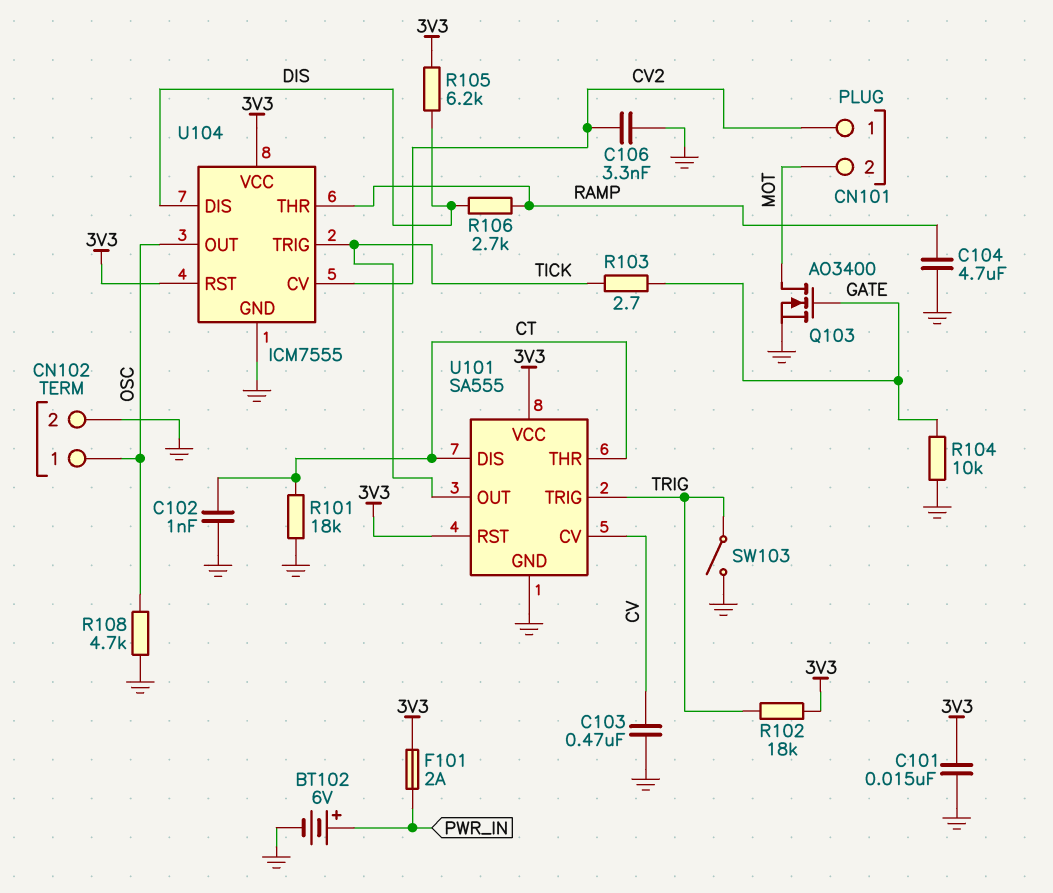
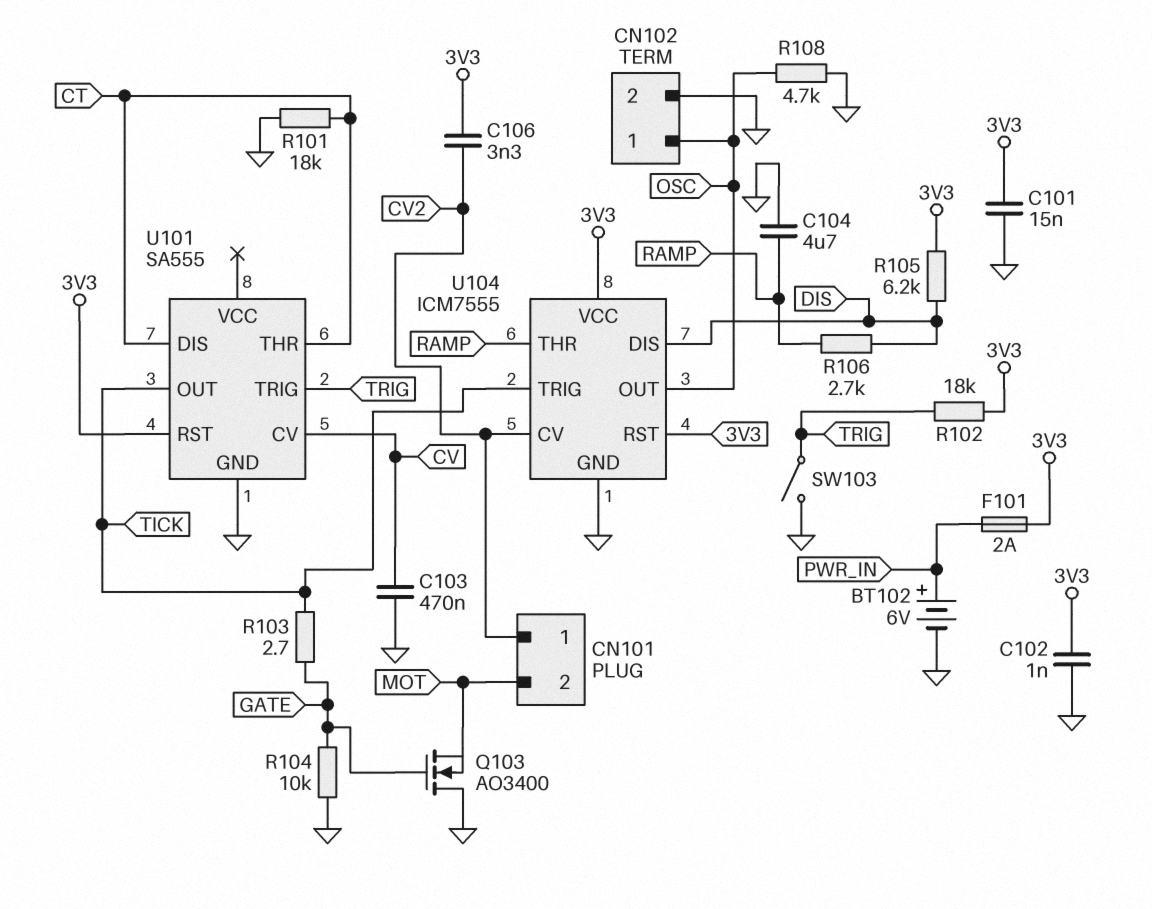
C102: 1nF (CT, GND) -> 1nF (3V3, GND)
C106: 3.3nF (CV2, GND) -> 3.3nF (3V3, CV2)
Q103: NMOS AO3400 (G GATE, D MOT, S GND) -> NMOS AO3400 (G GATE, D GND, S MOT)
U101 pin VCC: 3V3 -> none

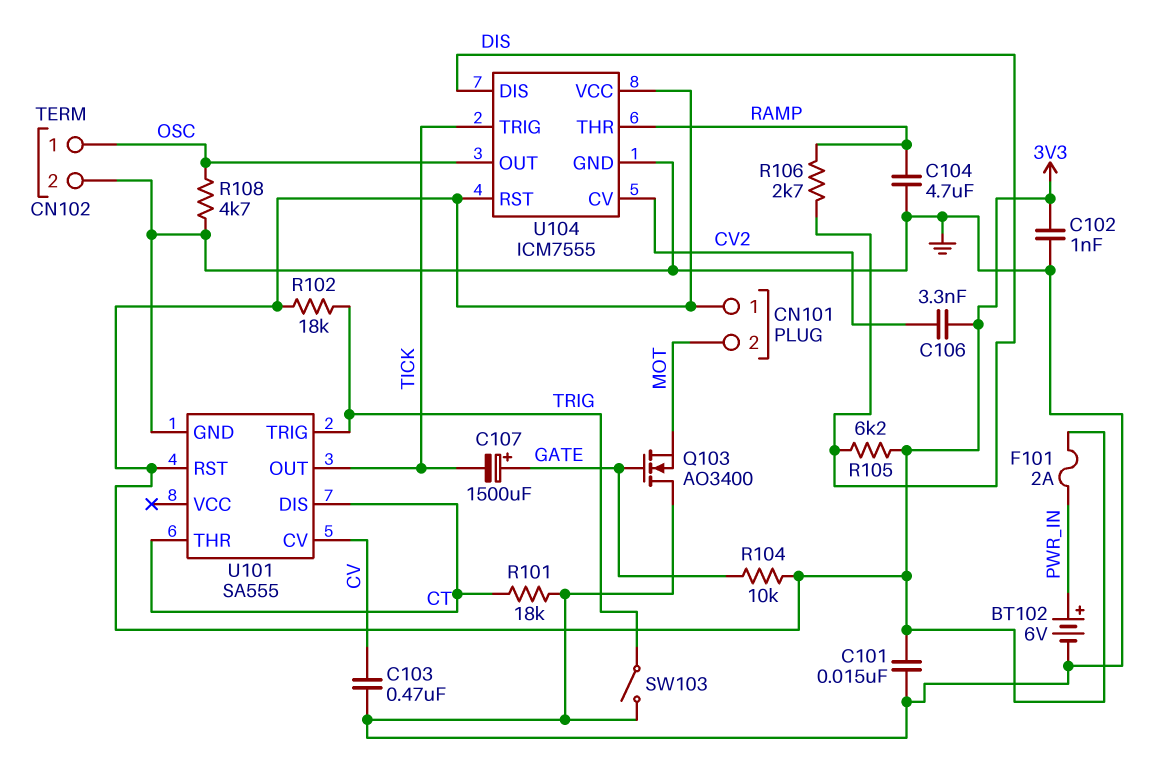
C107: none -> 1500uF (plus GATE, minus TICK)
CN101 pin 1: CV2 -> 3V3
R103: 2.7 (GATE, TICK) -> none
R104: 10k (GATE, GND) -> 10k (3V3, GATE)

